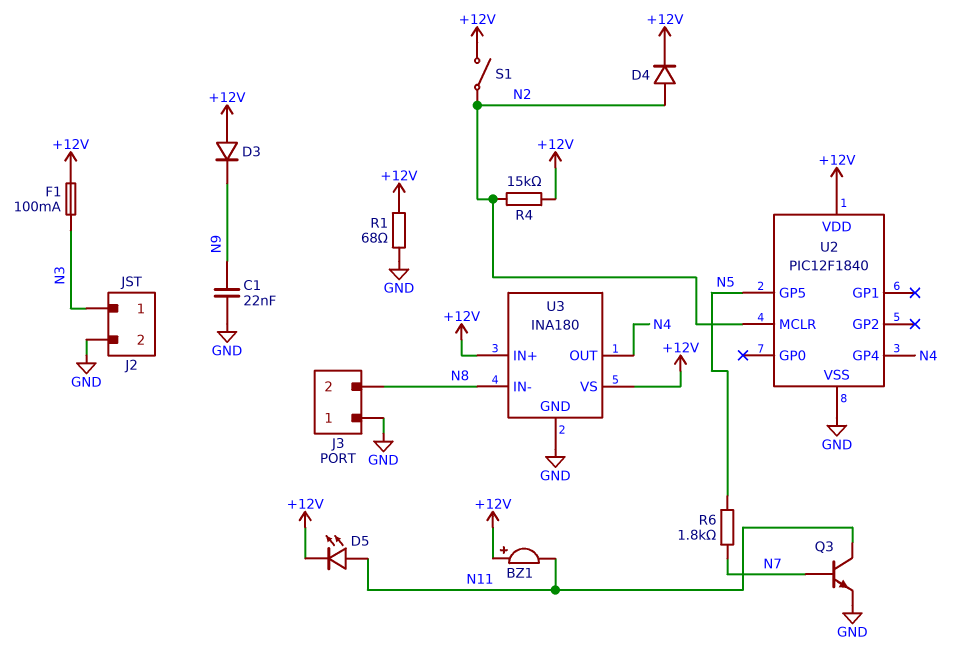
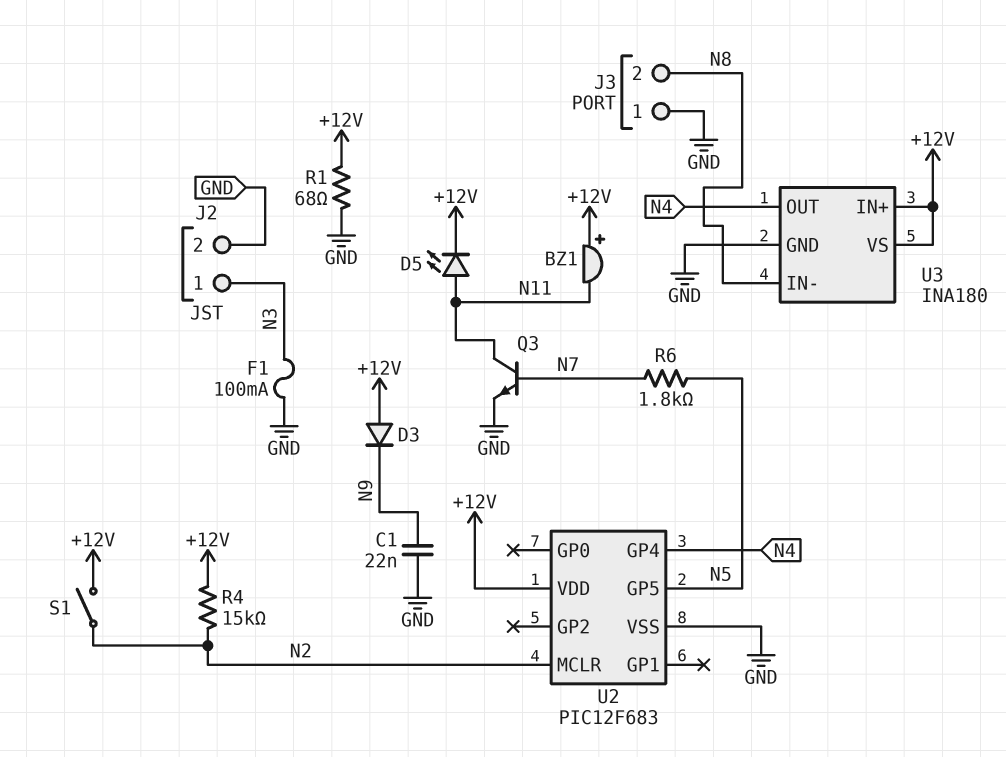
D4: diode (A N2, K +12V) -> none
F1: 100mA (+12V, N3) -> 100mA (GND, N3)
U2: PIC12F1840 -> PIC12F683

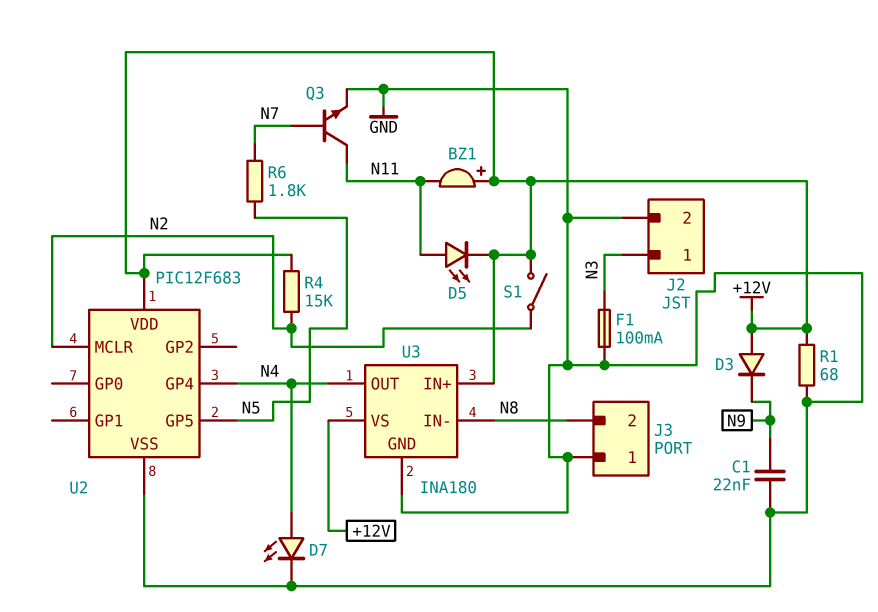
D7: none -> LED (A N4, K GND)

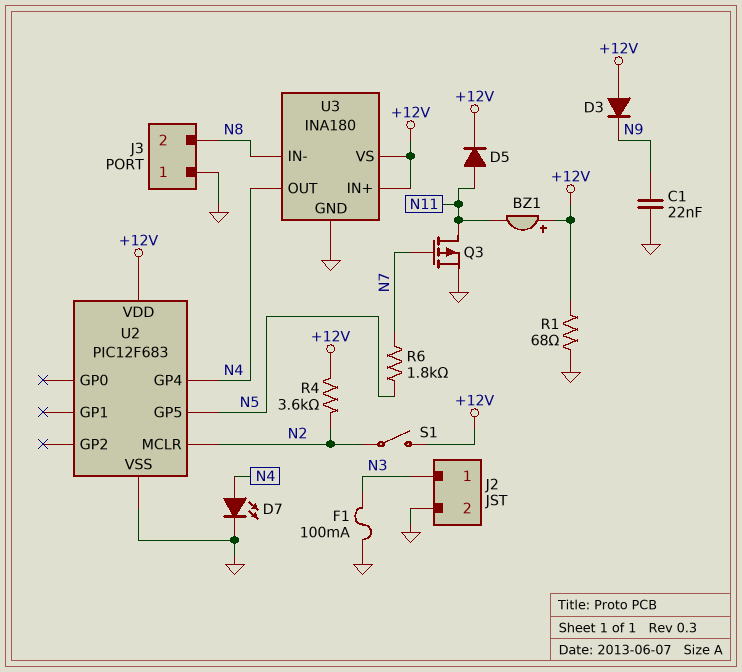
D5: LED (A N11, K +12V) -> diode (A N11, K +12V)
Q3: NPN (B N7, C N11, E GND) -> PMOS (G N7, D N11, S GND)
R4: 15k (+12V, N2) -> 3.6k (+12V, N2)

